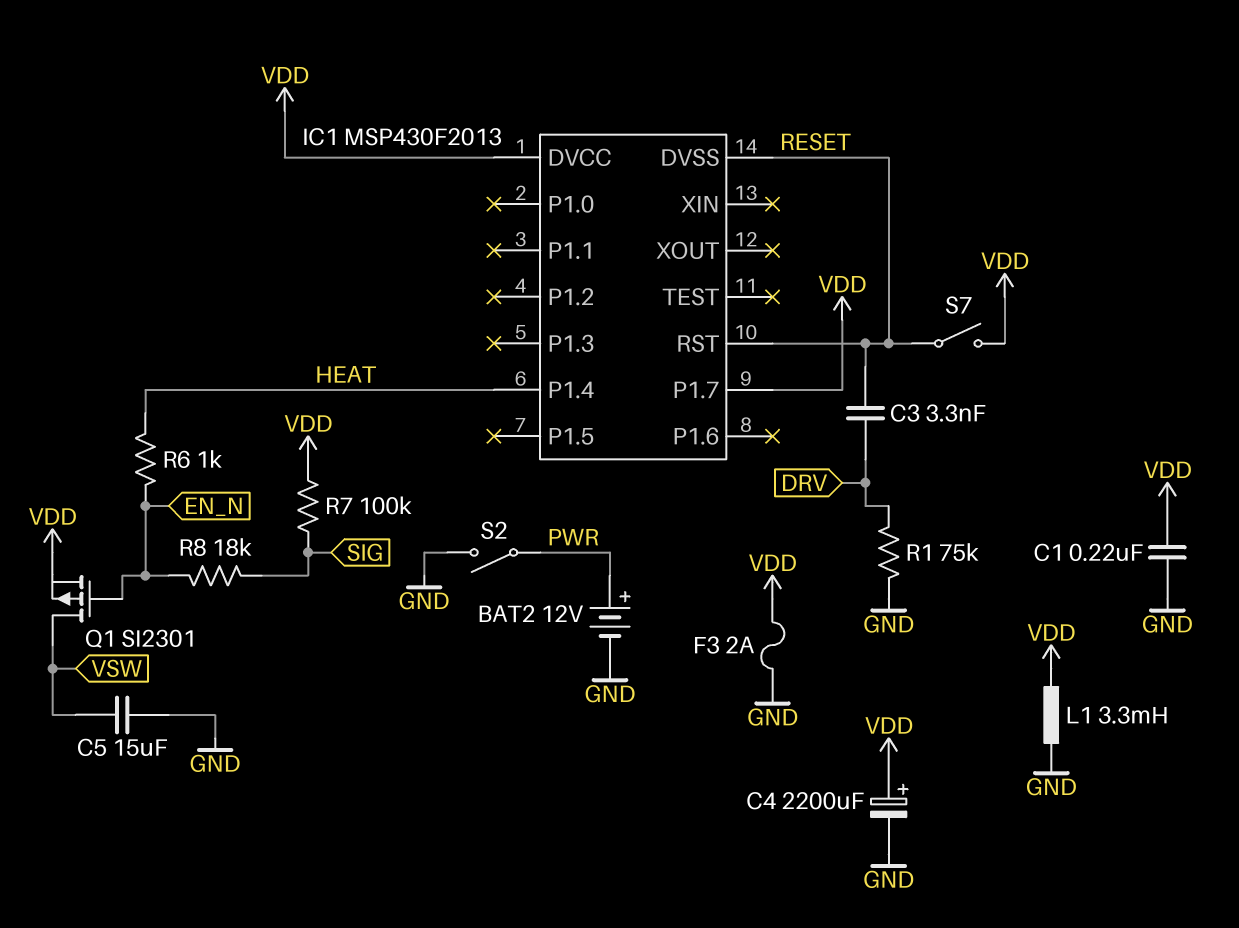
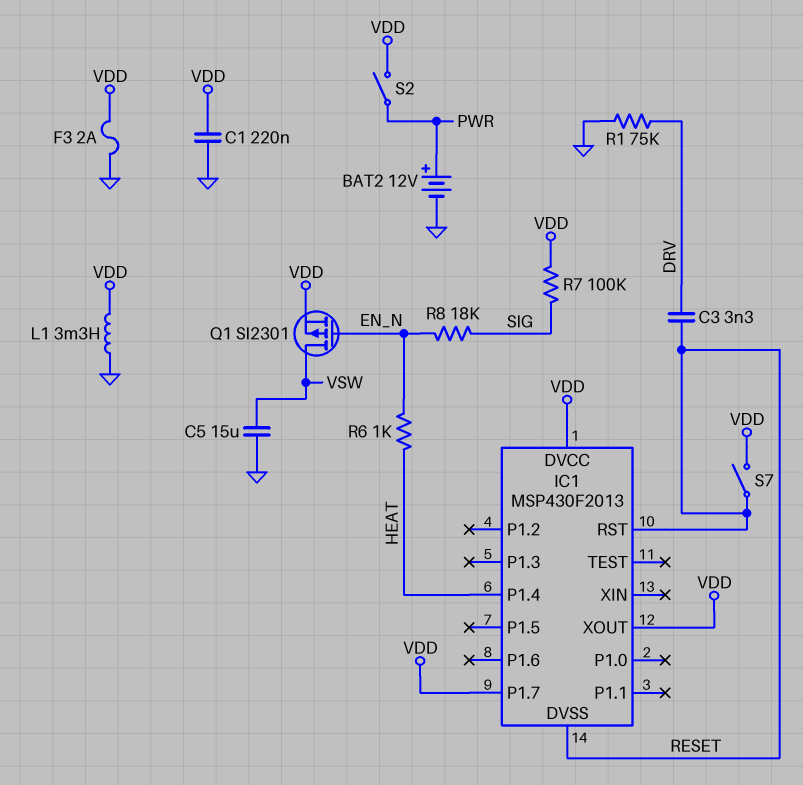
C4: 2200uF (plus VDD, minus GND) -> none
IC1 pin XOUT: none -> VDD
S2: switch (GND, PWR) -> switch (PWR, VDD)

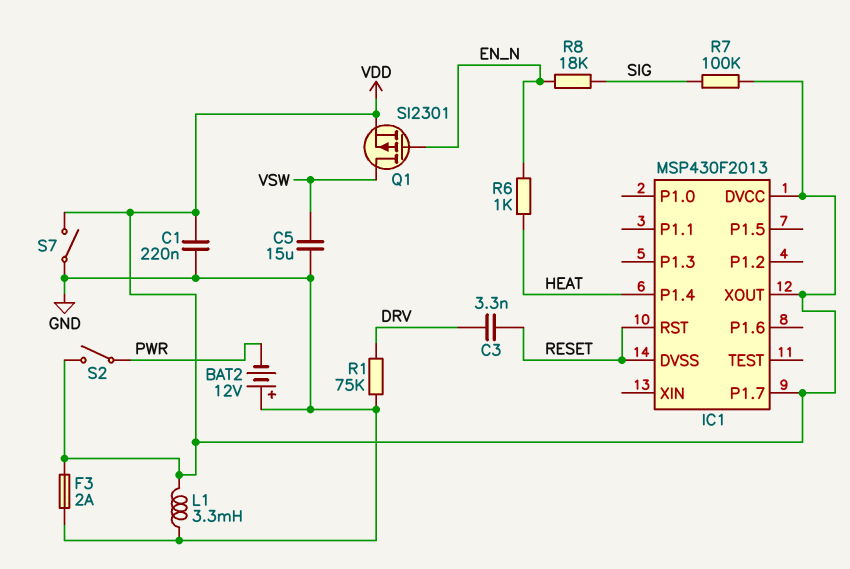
BAT2: 12V (plus PWR, minus GND) -> 12V (plus GND, minus PWR)
S7: switch (RESET, VDD) -> switch (GND, VDD)

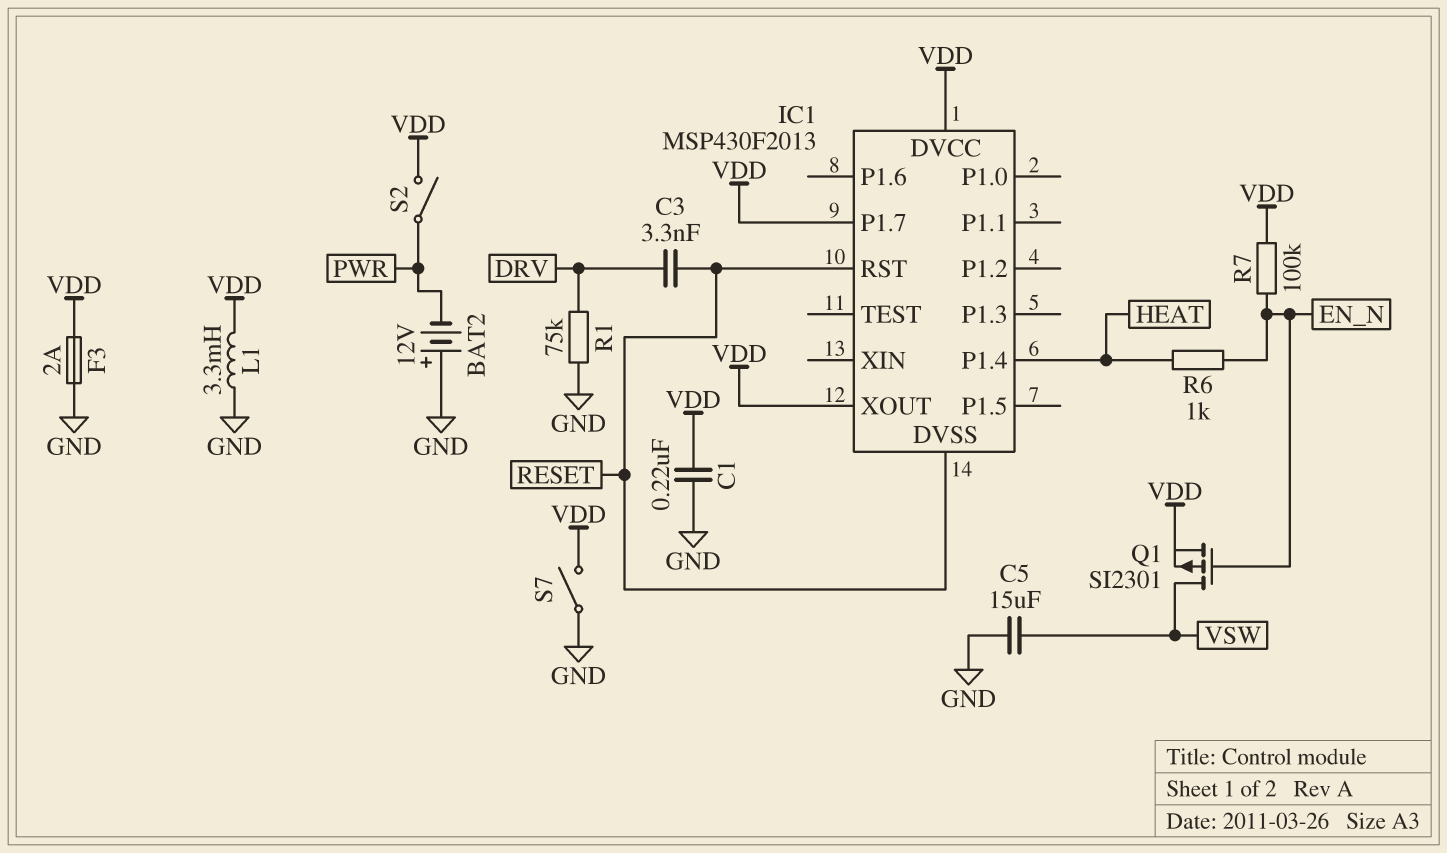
R7: 100k (SIG, VDD) -> 100k (EN_N, VDD)
R8: 18k (EN_N, SIG) -> none

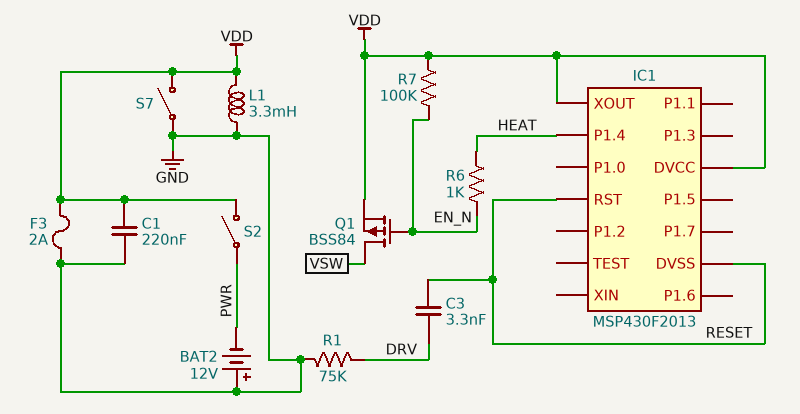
C5: 15uF (GND, VSW) -> none
IC1 pin P1.7: VDD -> none
Q1: PMOS SI2301 (G EN_N, D VSW, S VDD) -> PMOS BSS84 (G EN_N, D VSW, S VDD)

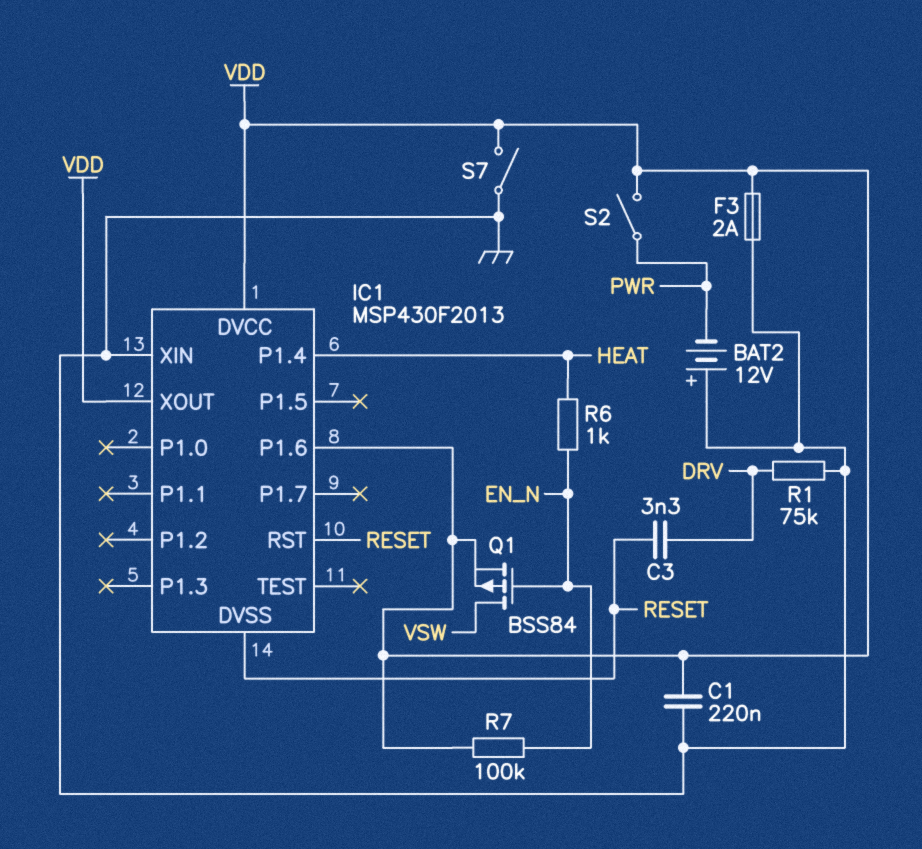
IC1 pin P1.6: none -> VDD
IC1 pin XIN: none -> GND
L1: 3.3mH (GND, VDD) -> none

